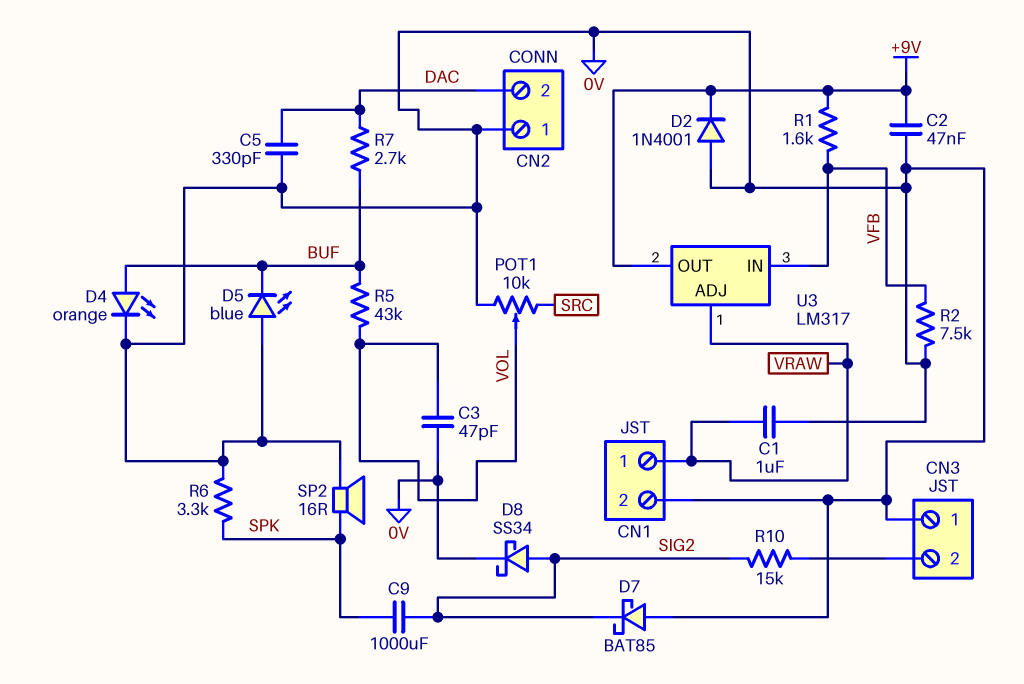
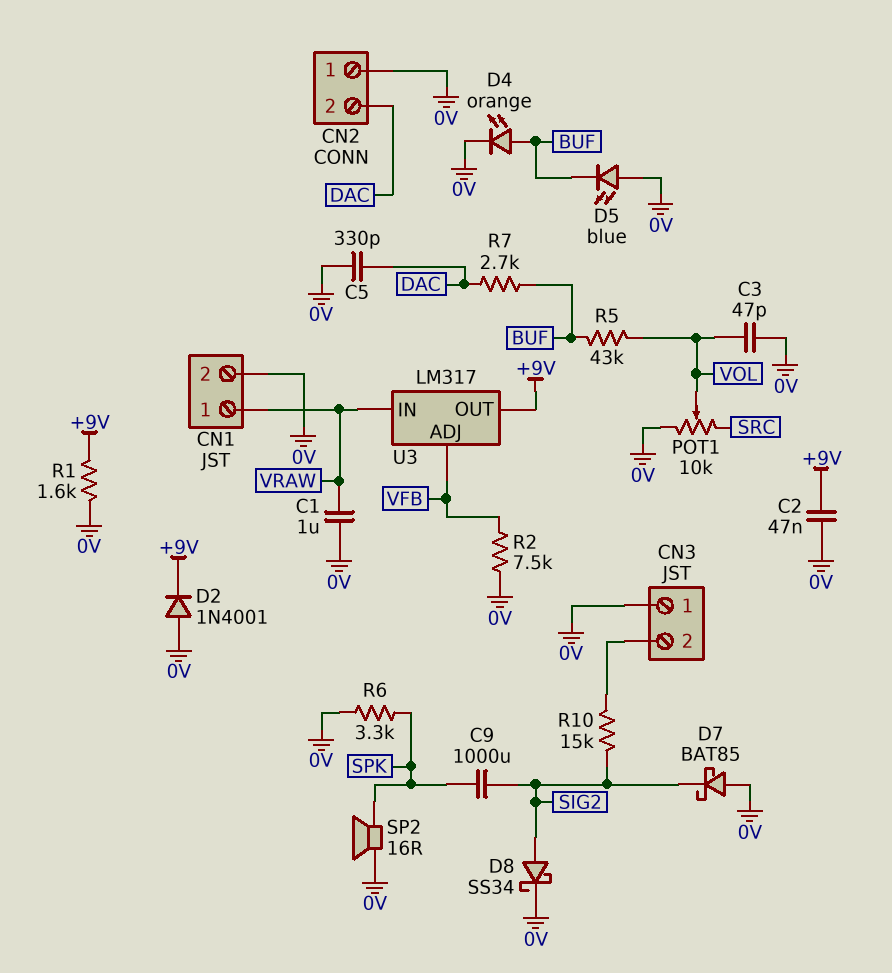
R1: 1.6k (+9V, VFB) -> 1.6k (+9V, 0V)
U3 pin ADJ: VRAW -> VFB
U3 pin IN: VFB -> VRAW

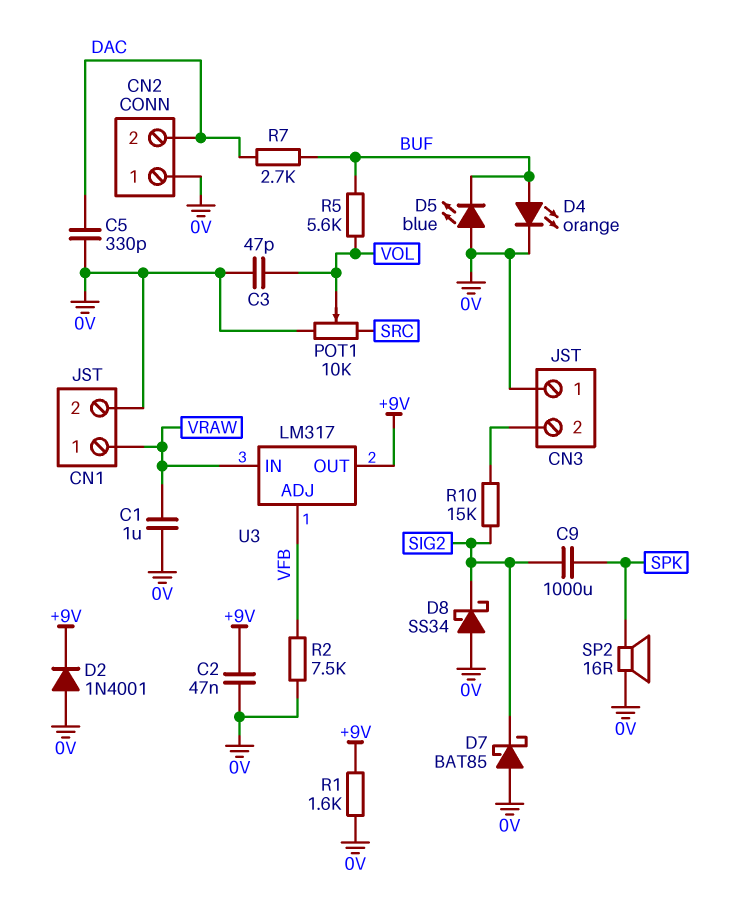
D8: schottky SS34 (A SIG2, K 0V) -> schottky SS34 (A 0V, K SIG2)
R5: 43k (BUF, VOL) -> 5.6k (BUF, VOL)
R6: 3.3k (0V, SPK) -> none

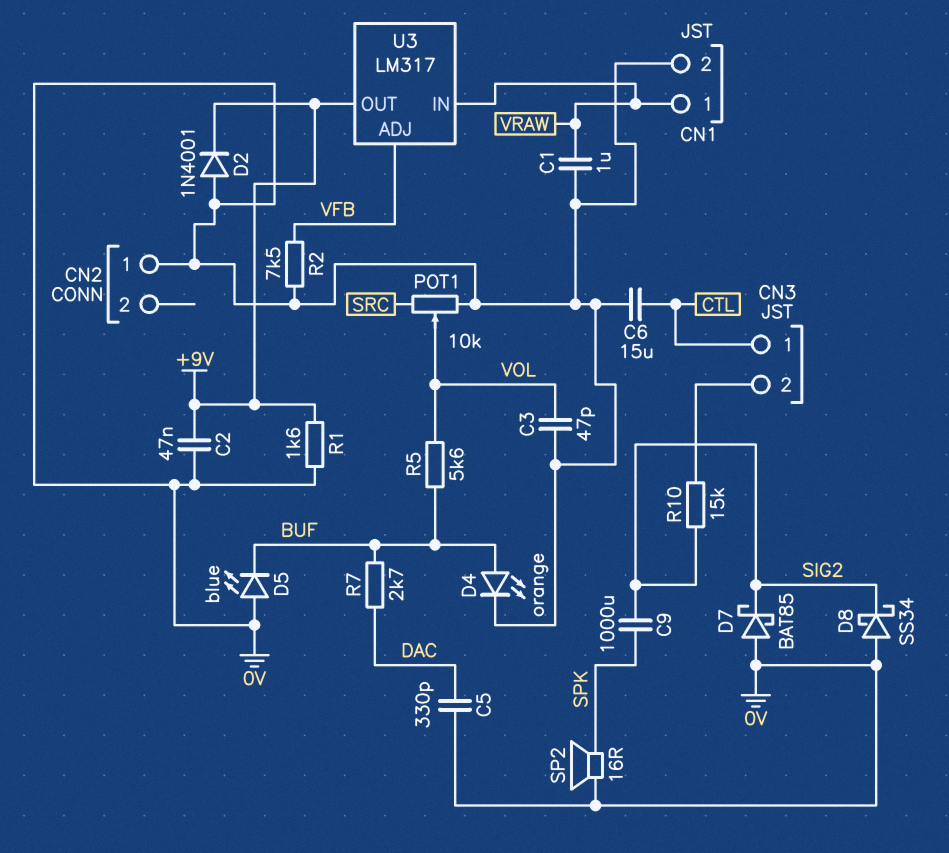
C6: none -> 15uF (0V, CTL)
CN2 pin 2: DAC -> none
CN3 pin 1: 0V -> CTL

